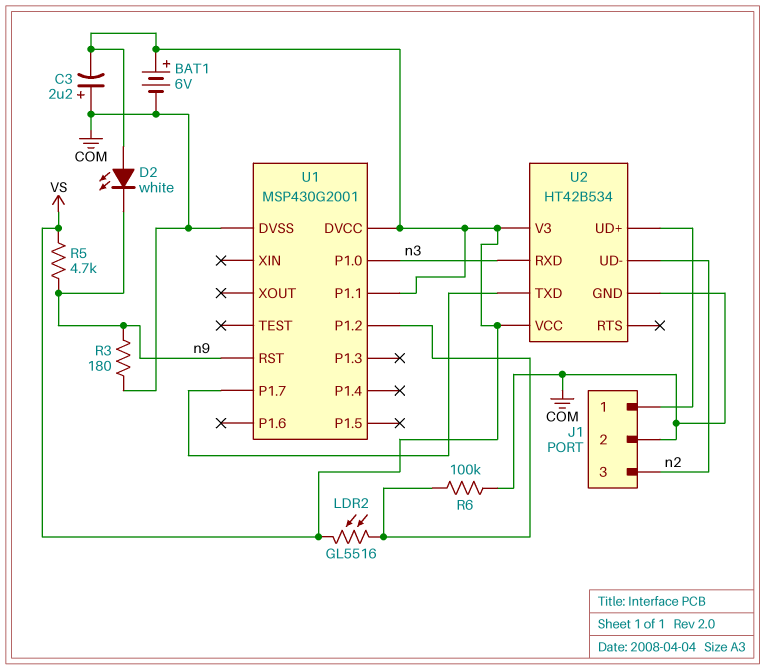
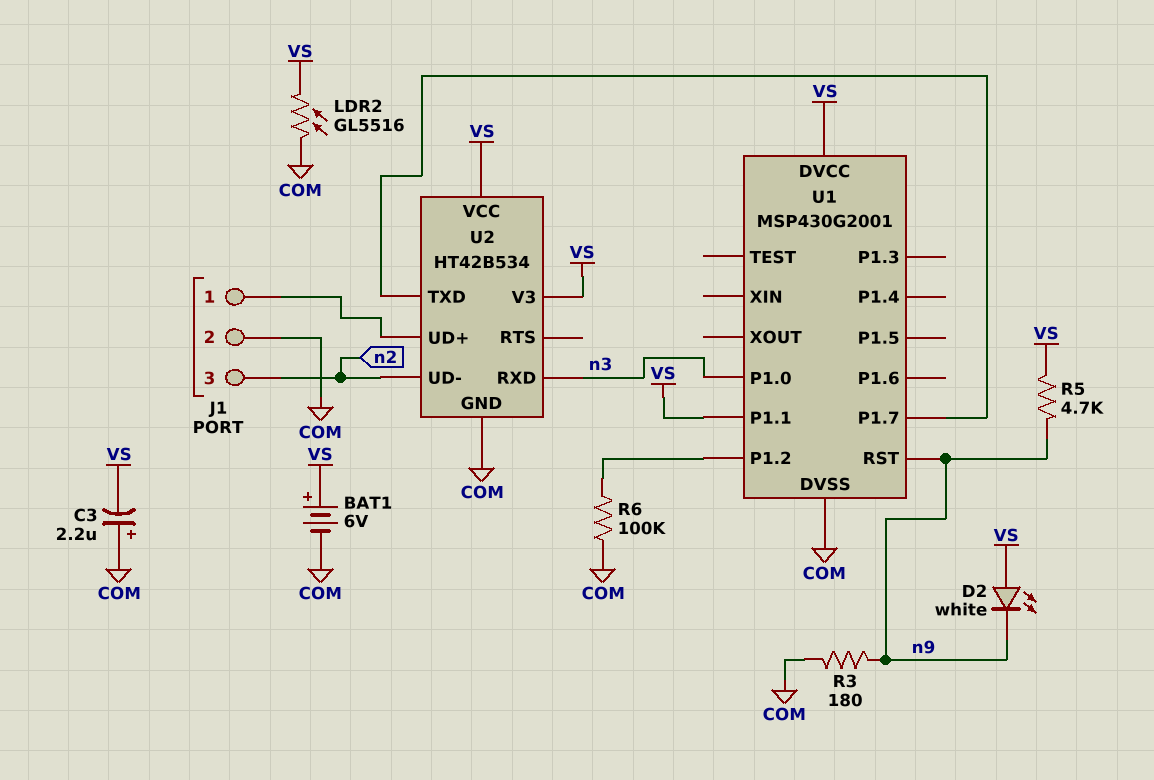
LDR2: GL5516 (U1/P1.2, VS) -> GL5516 (COM, VS)

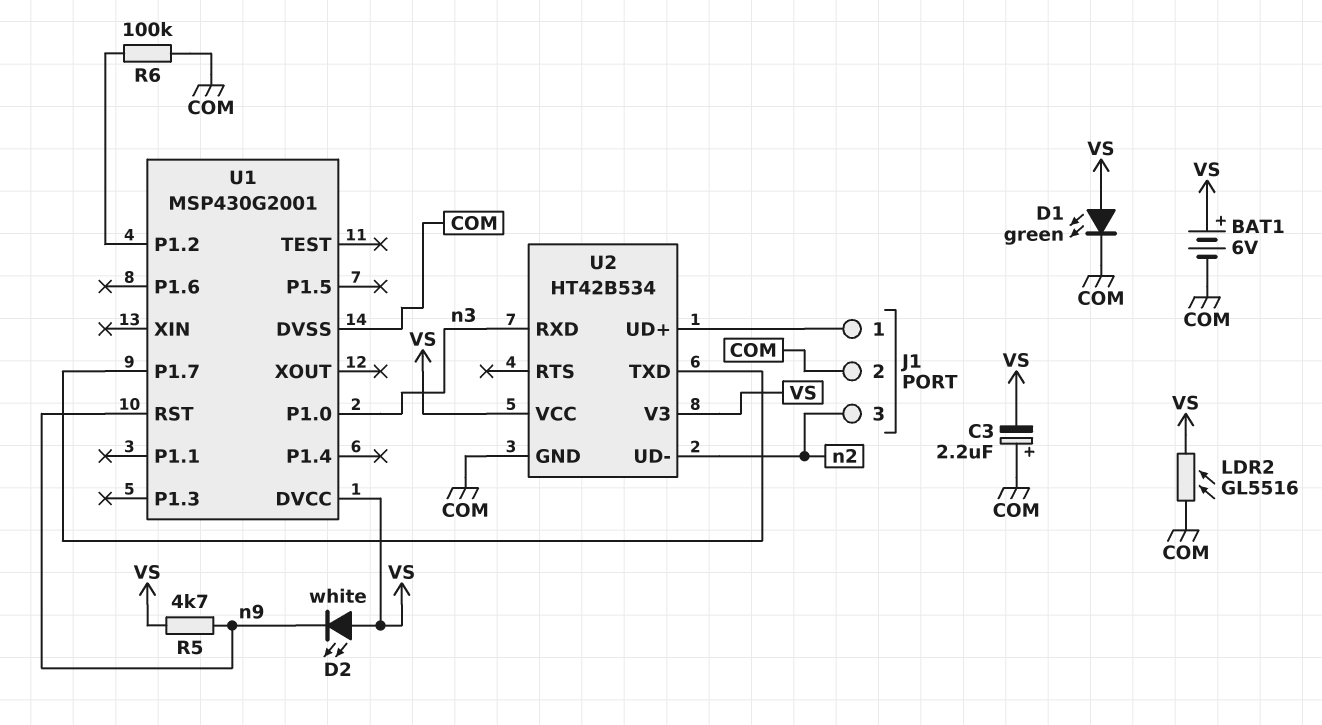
D1: none -> LED green (A VS, K COM)
R3: 180 (COM, n9) -> none
U1 pin P1.1: VS -> none

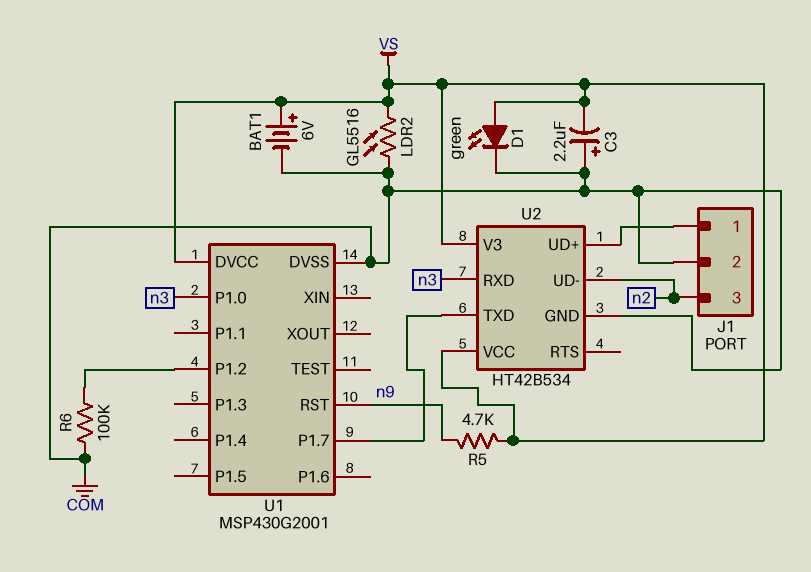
D2: LED white (A VS, K n9) -> none

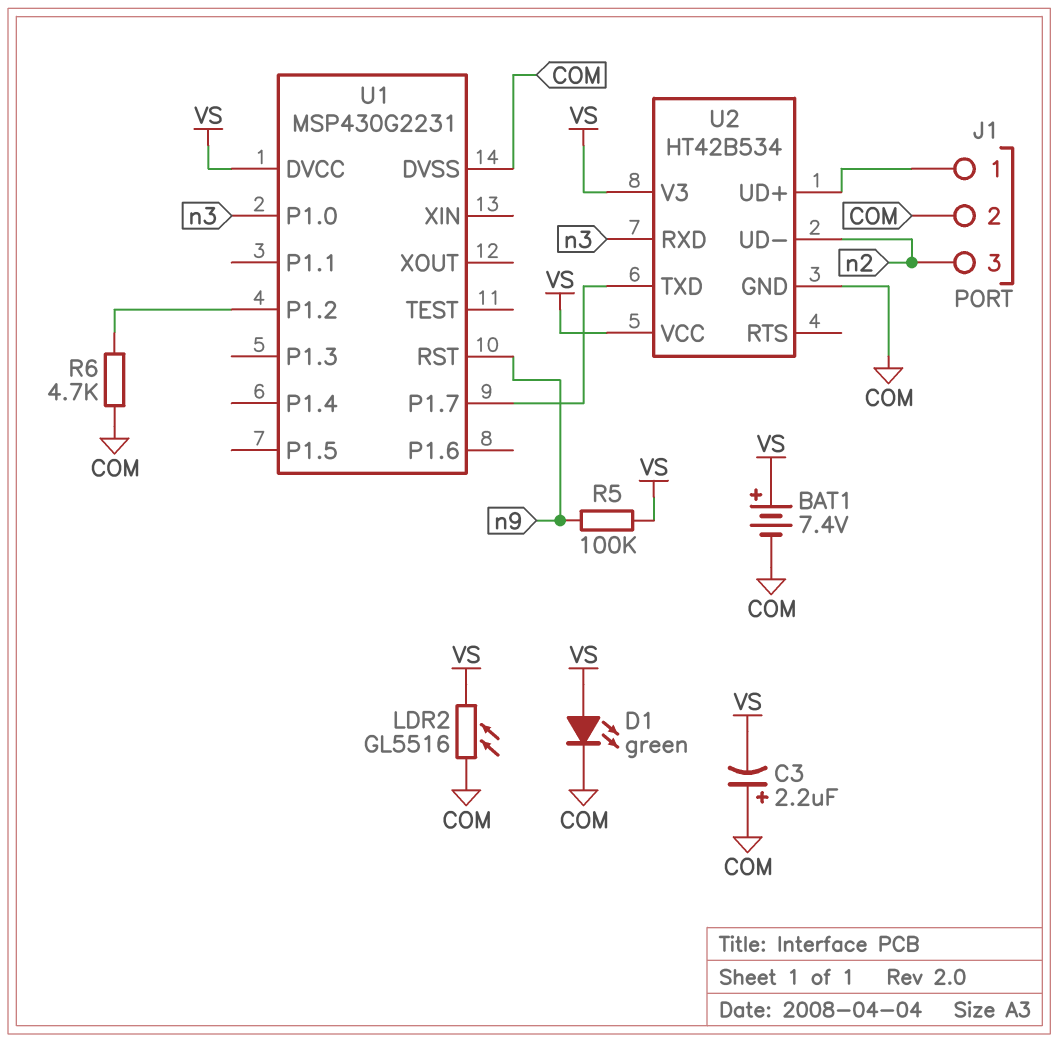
BAT1: 6V (plus VS, minus COM) -> 7.4V (plus VS, minus COM)
R5: 4.7k (VS, n9) -> 100k (VS, n9)
R6: 100k (COM, U1/P1.2) -> 4.7k (COM, U1/P1.2)
U1: MSP430G2001 -> MSP430G2231

